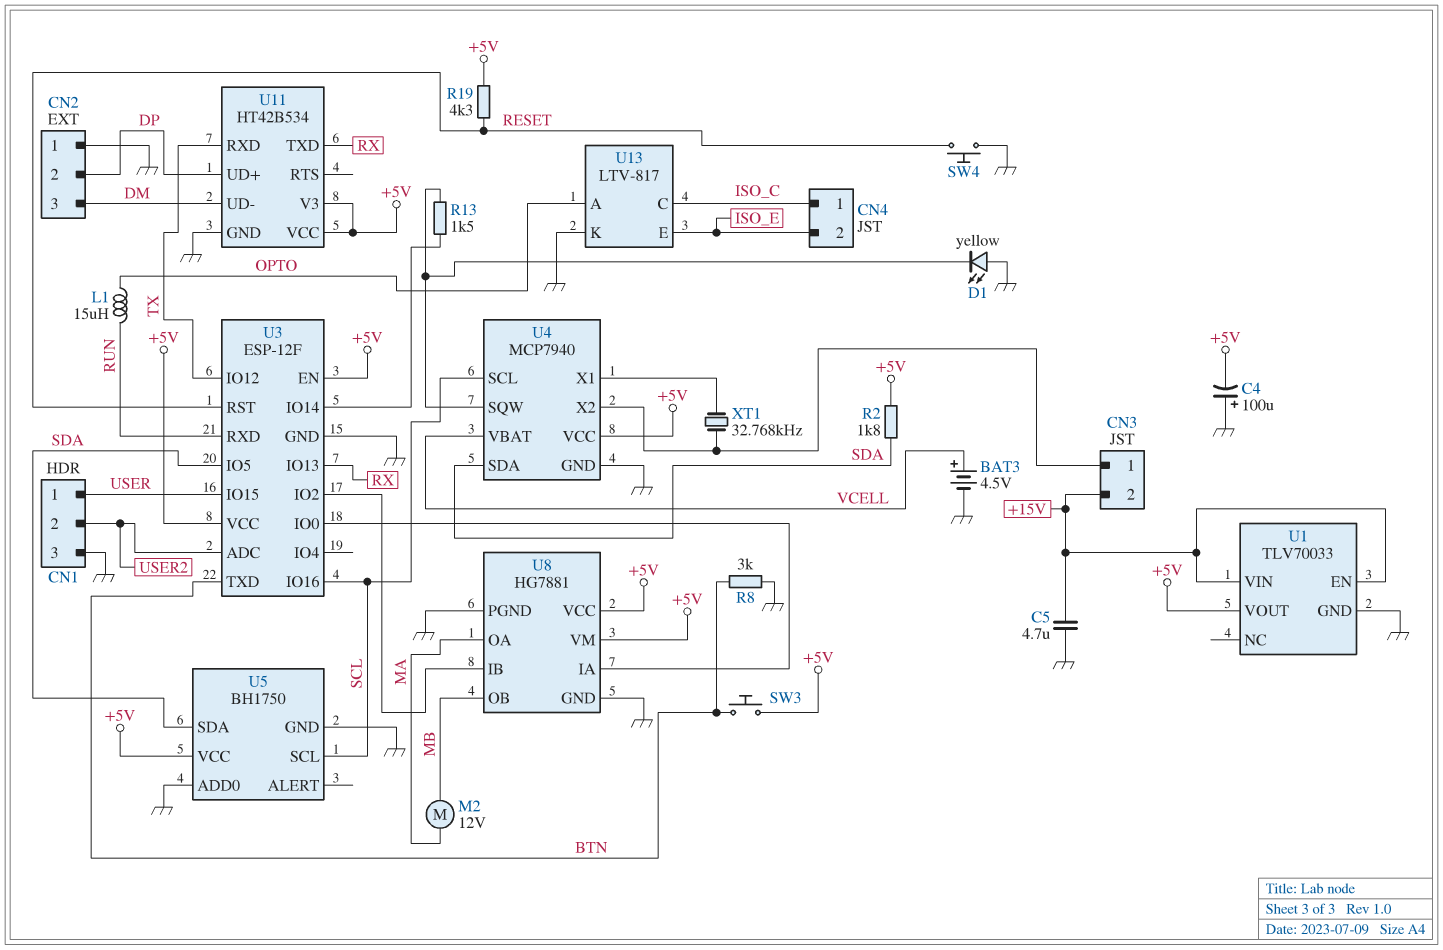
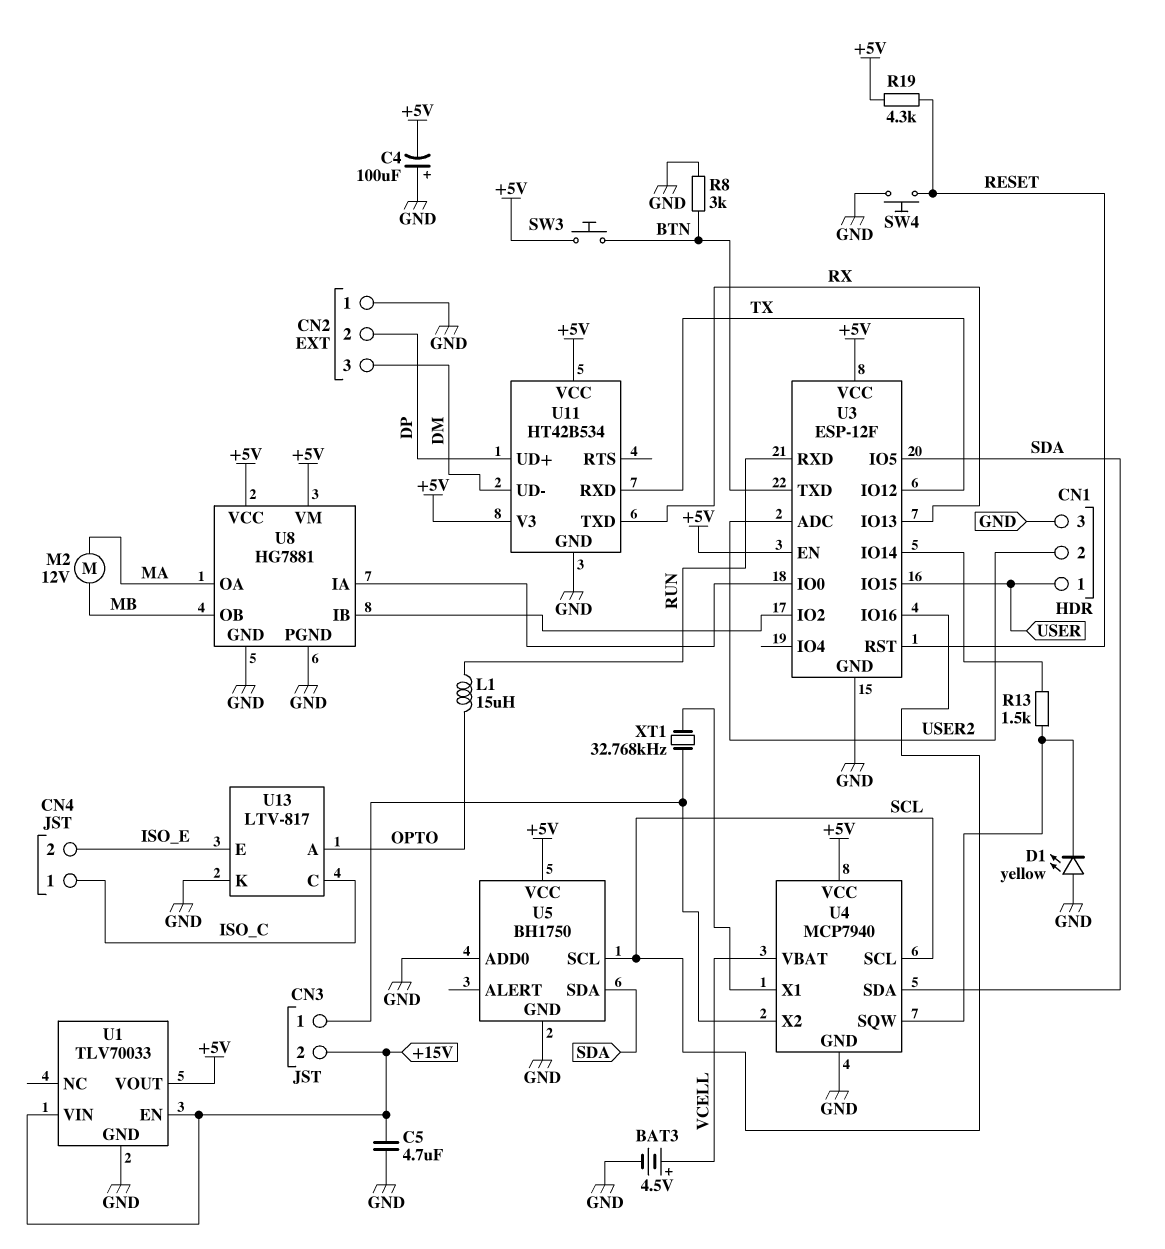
R2: 1.8k (+5V, SDA) -> none

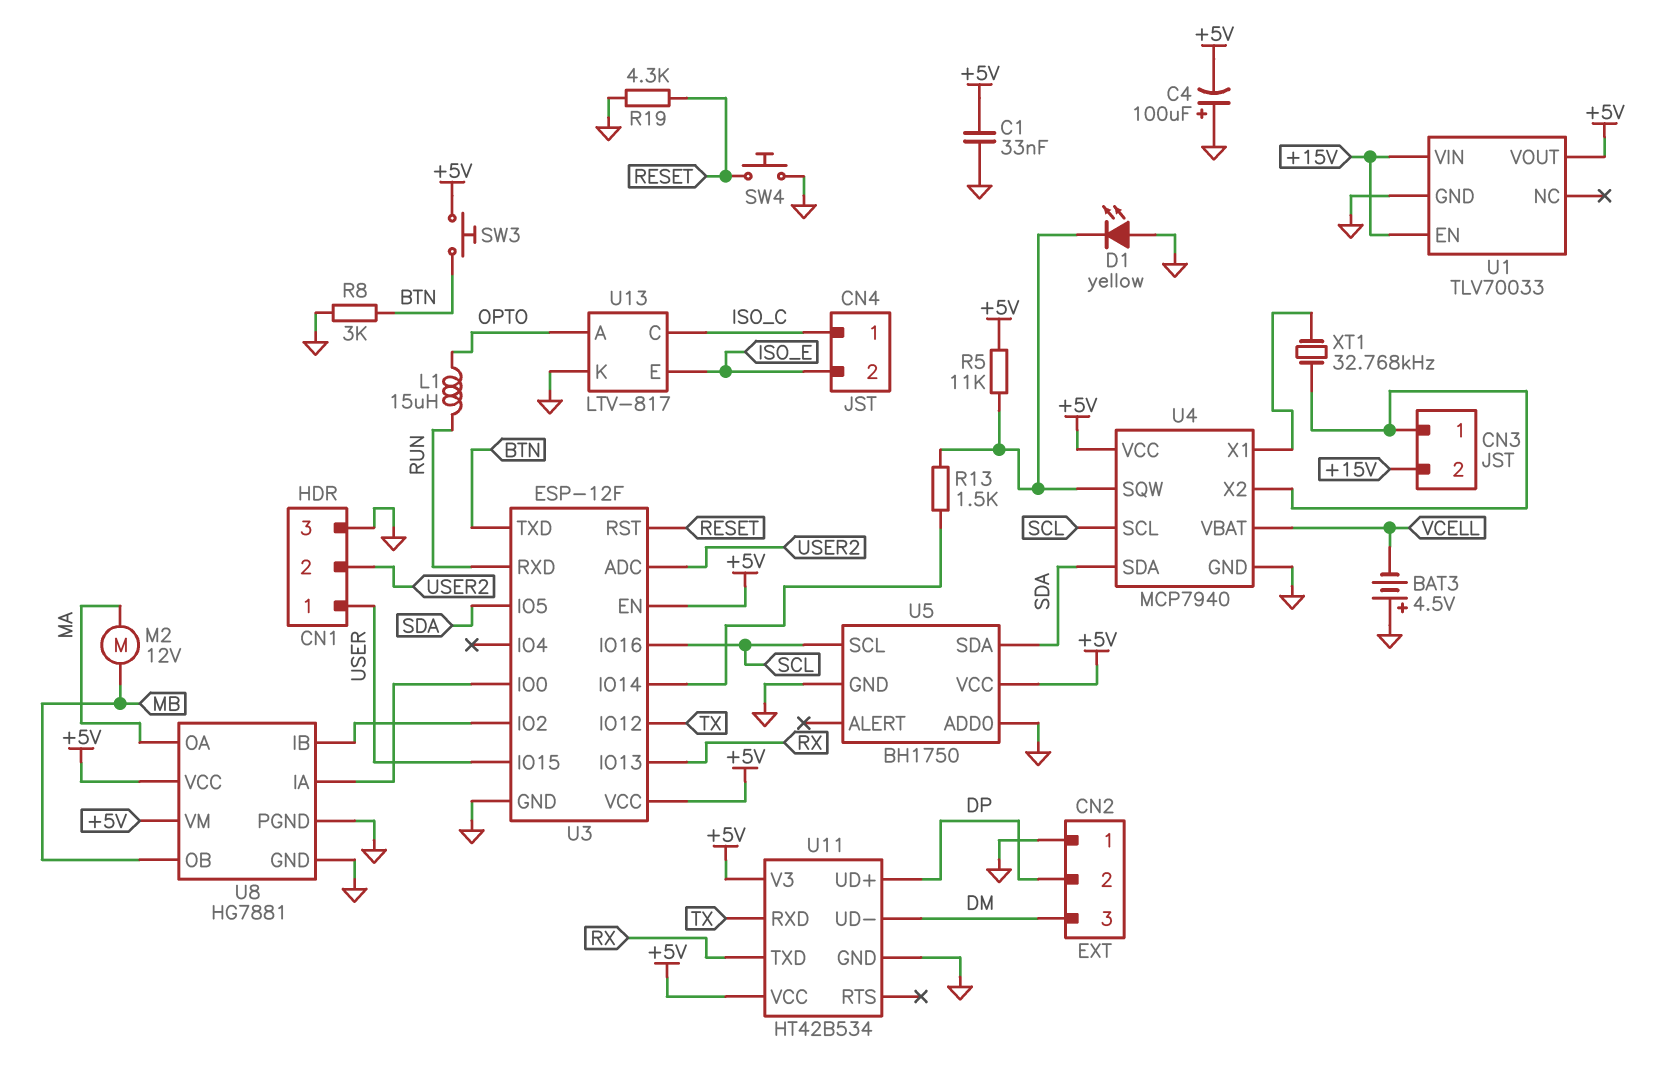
BAT3: 4.5V (plus VCELL, minus GND) -> 4.5V (plus GND, minus VCELL)
C1: none -> 33nF (+5V, GND)
C5: 4.7uF (+15V, GND) -> none
R5: none -> 11k (+5V, U4/SQW)
R19: 4.3k (+5V, RESET) -> 4.3k (GND, RESET)

